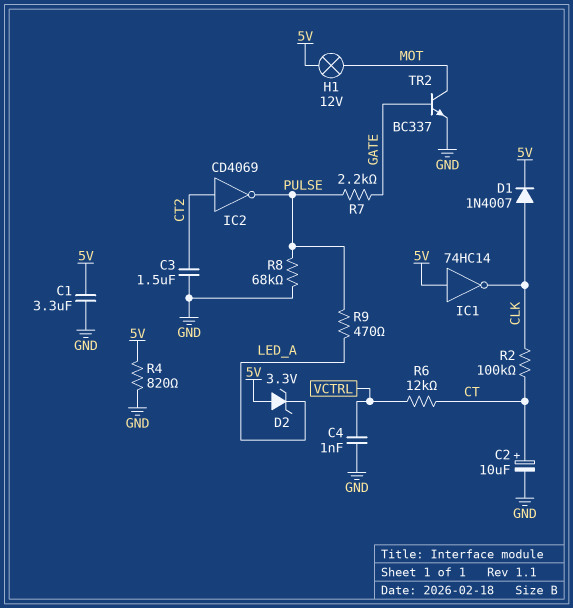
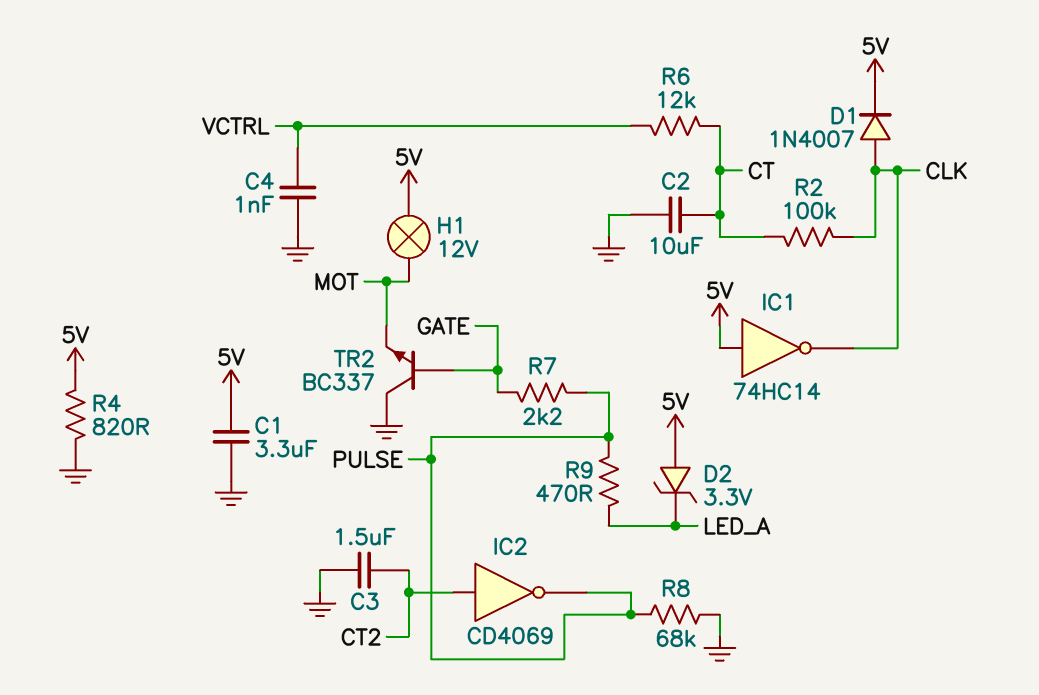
C2: 10uF (plus CT, minus GND) -> 10uF (CT, GND)
TR2: NPN BC337 (B GATE, C MOT, E GND) -> NPN BC337 (B GATE, C GND, E MOT)

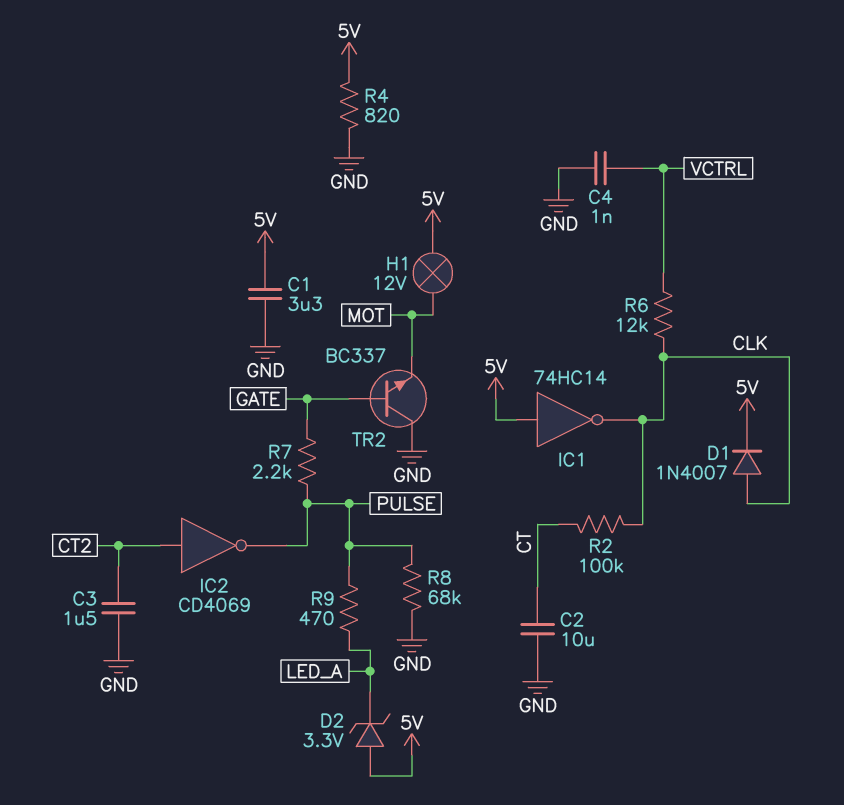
R6: 12k (CT, VCTRL) -> 12k (CLK, VCTRL)

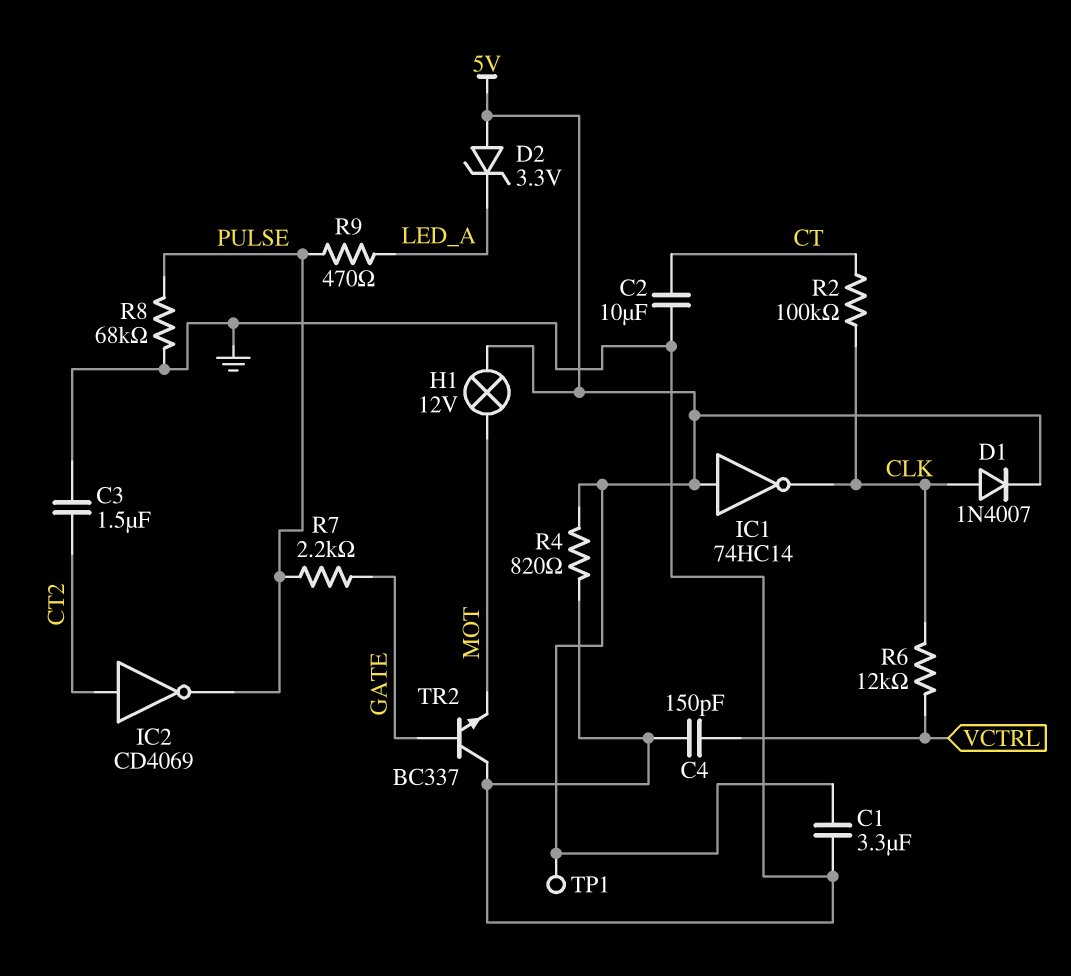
C4: 1nF (GND, VCTRL) -> 150pF (GND, VCTRL)
TP1: none -> test point (5V)

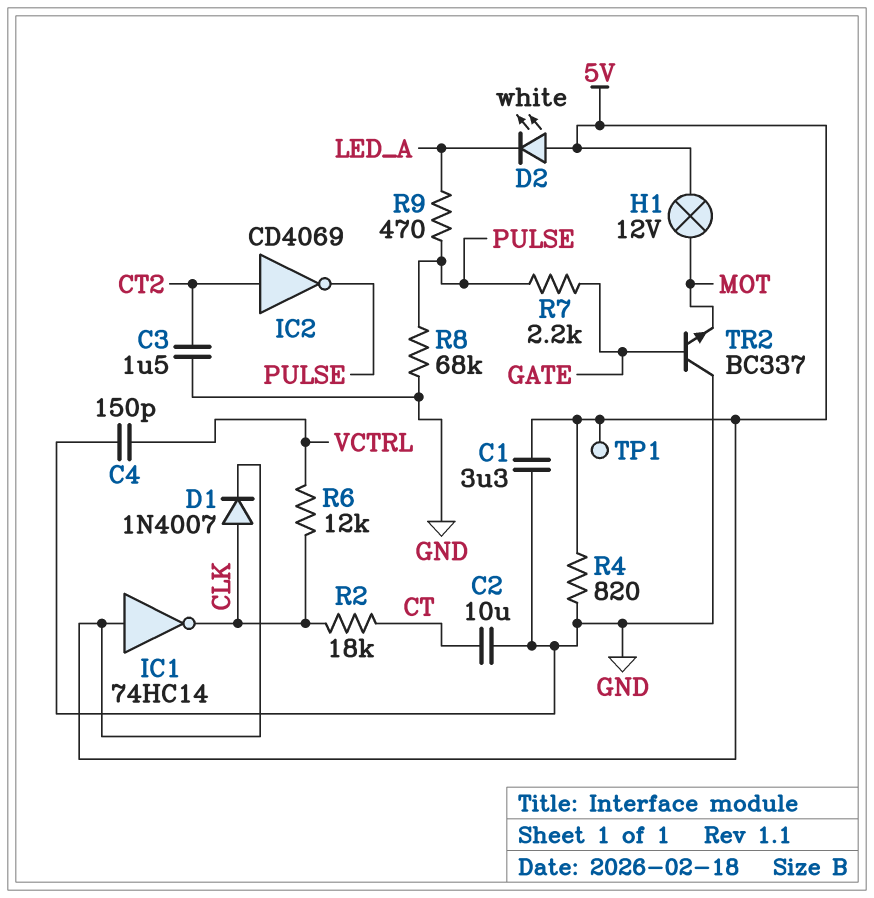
D2: zener 3.3V (A 5V, K LED_A) -> LED white (A 5V, K LED_A)
R2: 100k (CLK, CT) -> 18k (CLK, CT)

